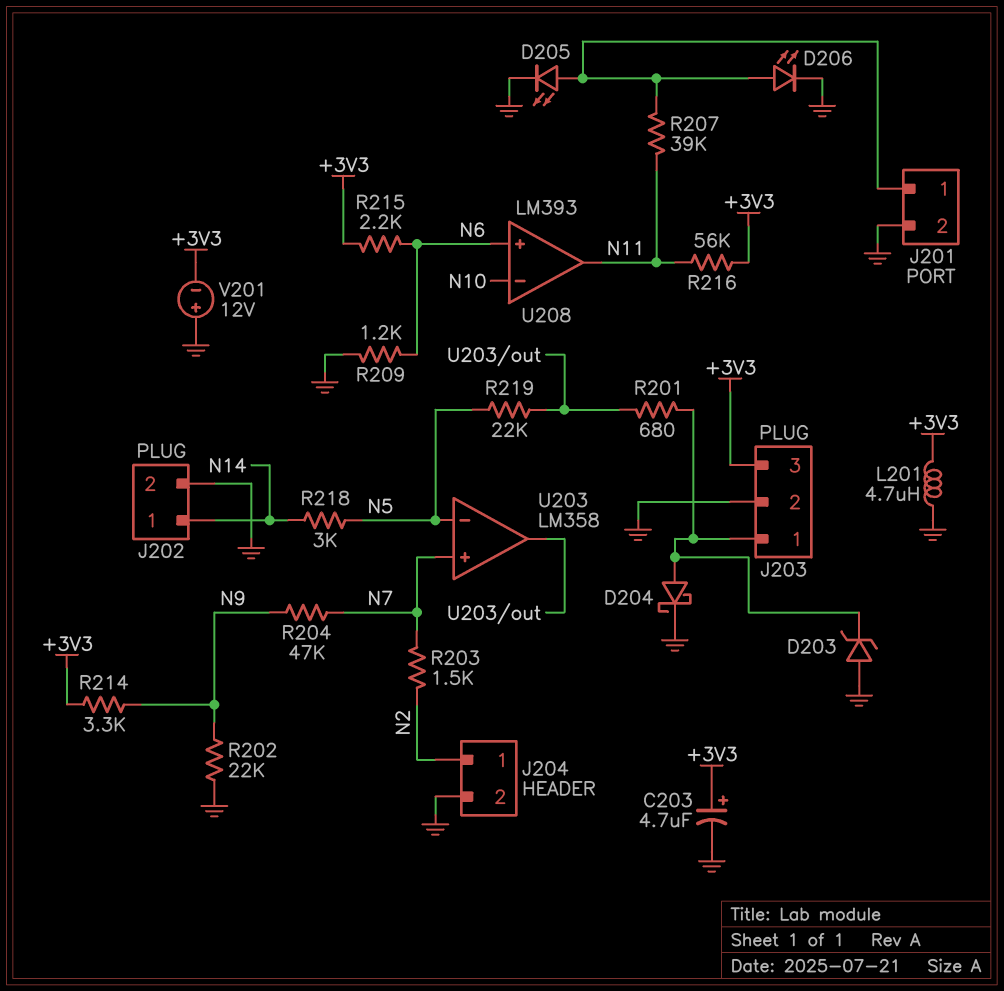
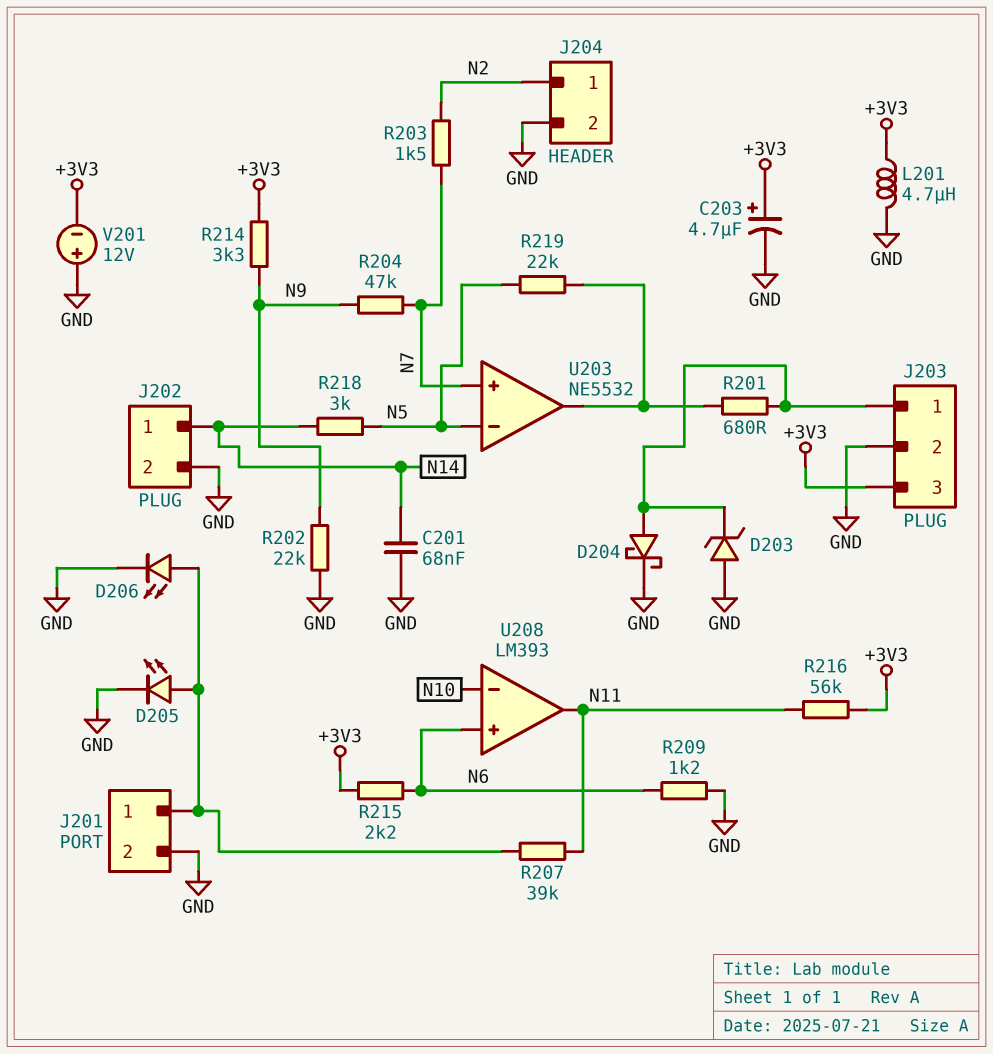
C201: none -> 68nF (GND, N14)
U203: LM358 -> NE5532

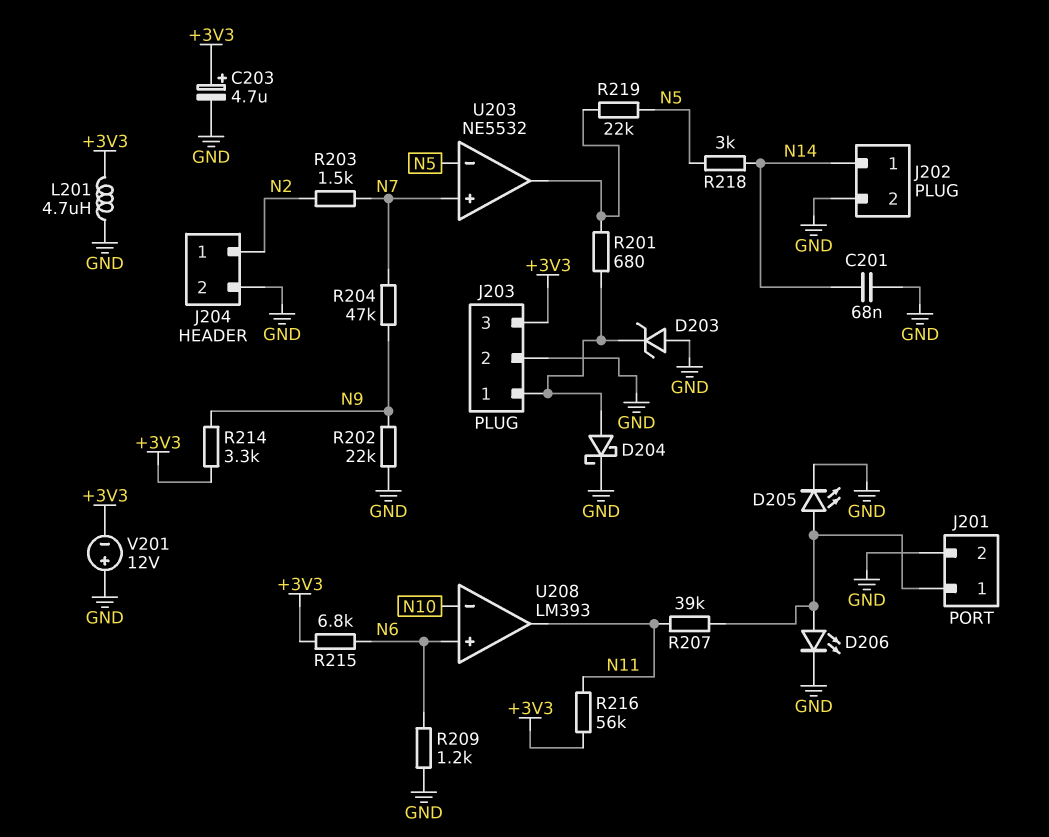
R215: 2.2k (+3V3, N6) -> 6.8k (+3V3, N6)

